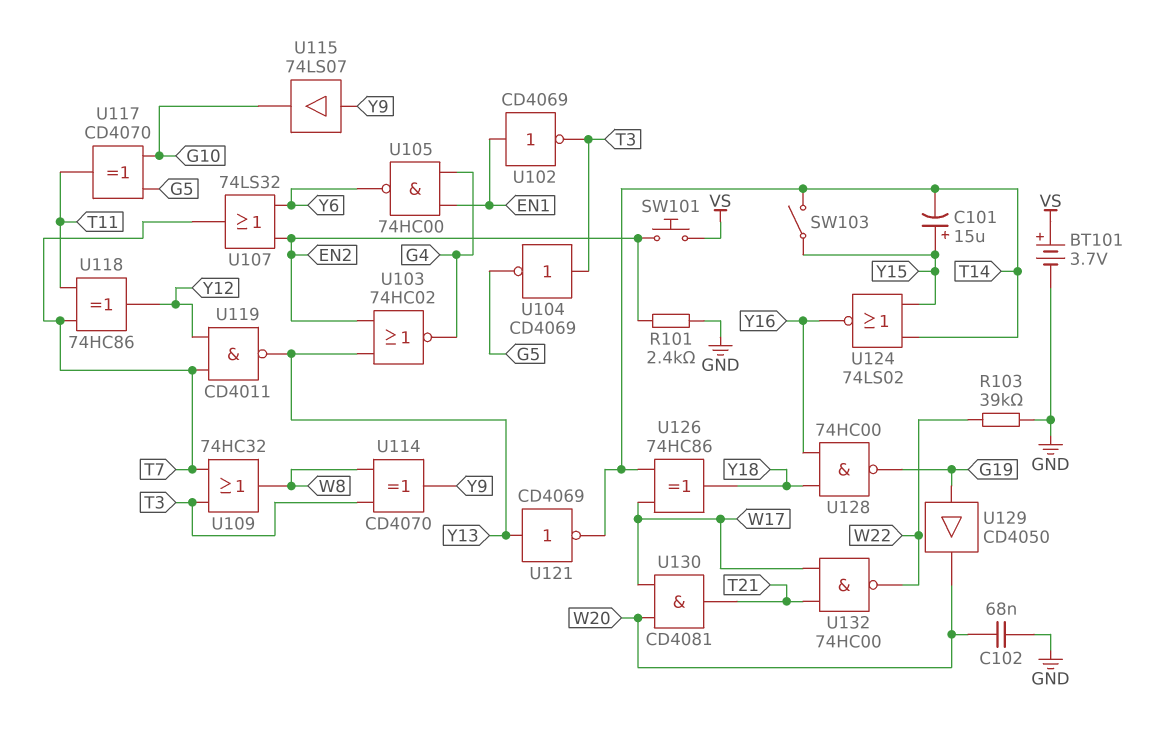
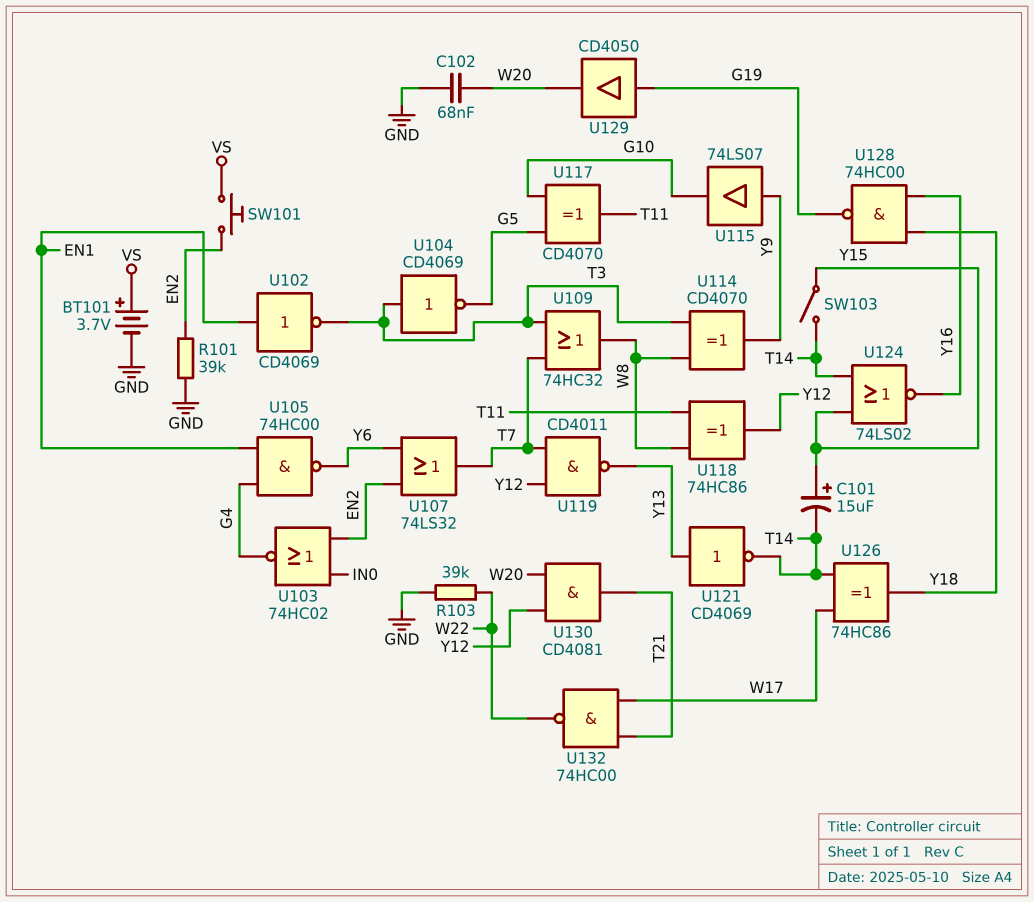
R101: 2.4k (EN2, GND) -> 39k (EN2, GND)
U103: NOR 74HC02 (in EN2, in Y13, out G4) -> NOR 74HC02 (in EN2, in IN0, out G4)
U118: XOR 74HC86 (in T7, in T11, out Y12) -> XOR 74HC86 (in T11, in W8, out Y12)
U130: AND CD4081 (in W17, in W20, out T21) -> AND CD4081 (in W20, in Y12, out T21)

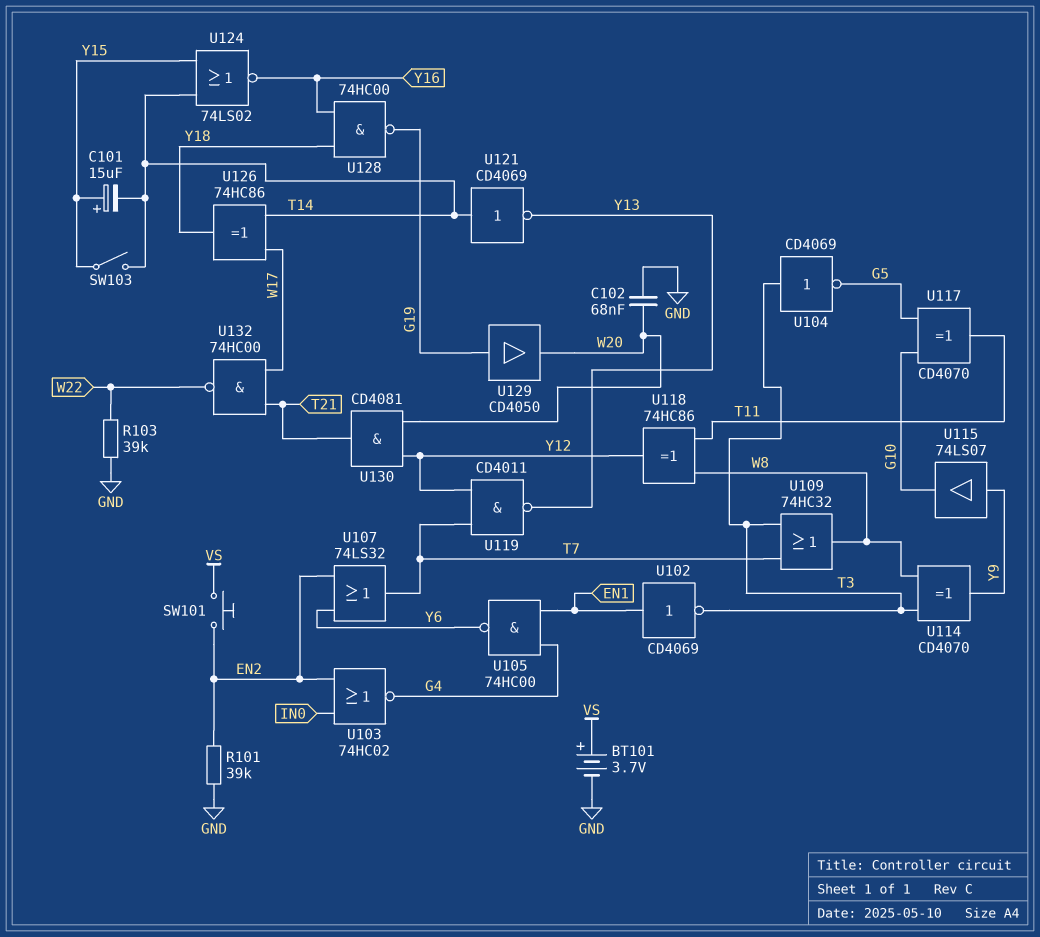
U121: NOT CD4069 (in Y13, out T14) -> NOT CD4069 (in T14, out Y13)

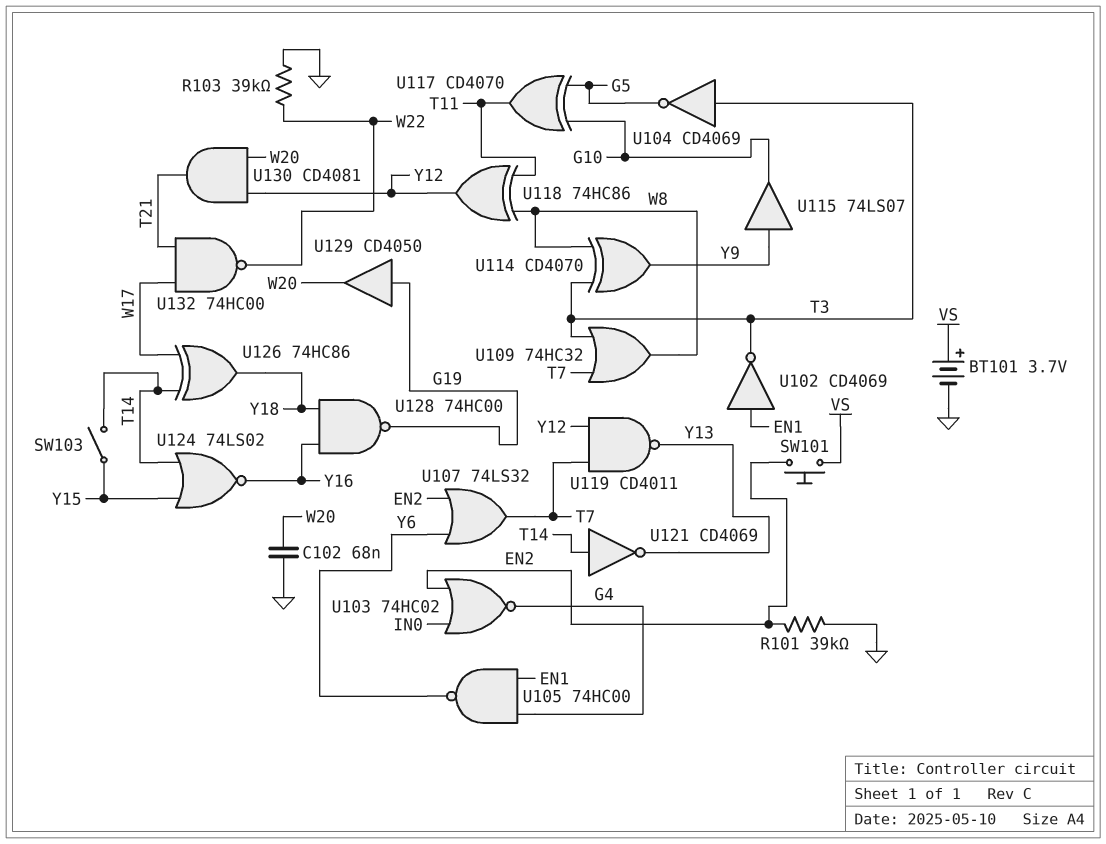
C101: 15uF (plus Y15, minus T14) -> none

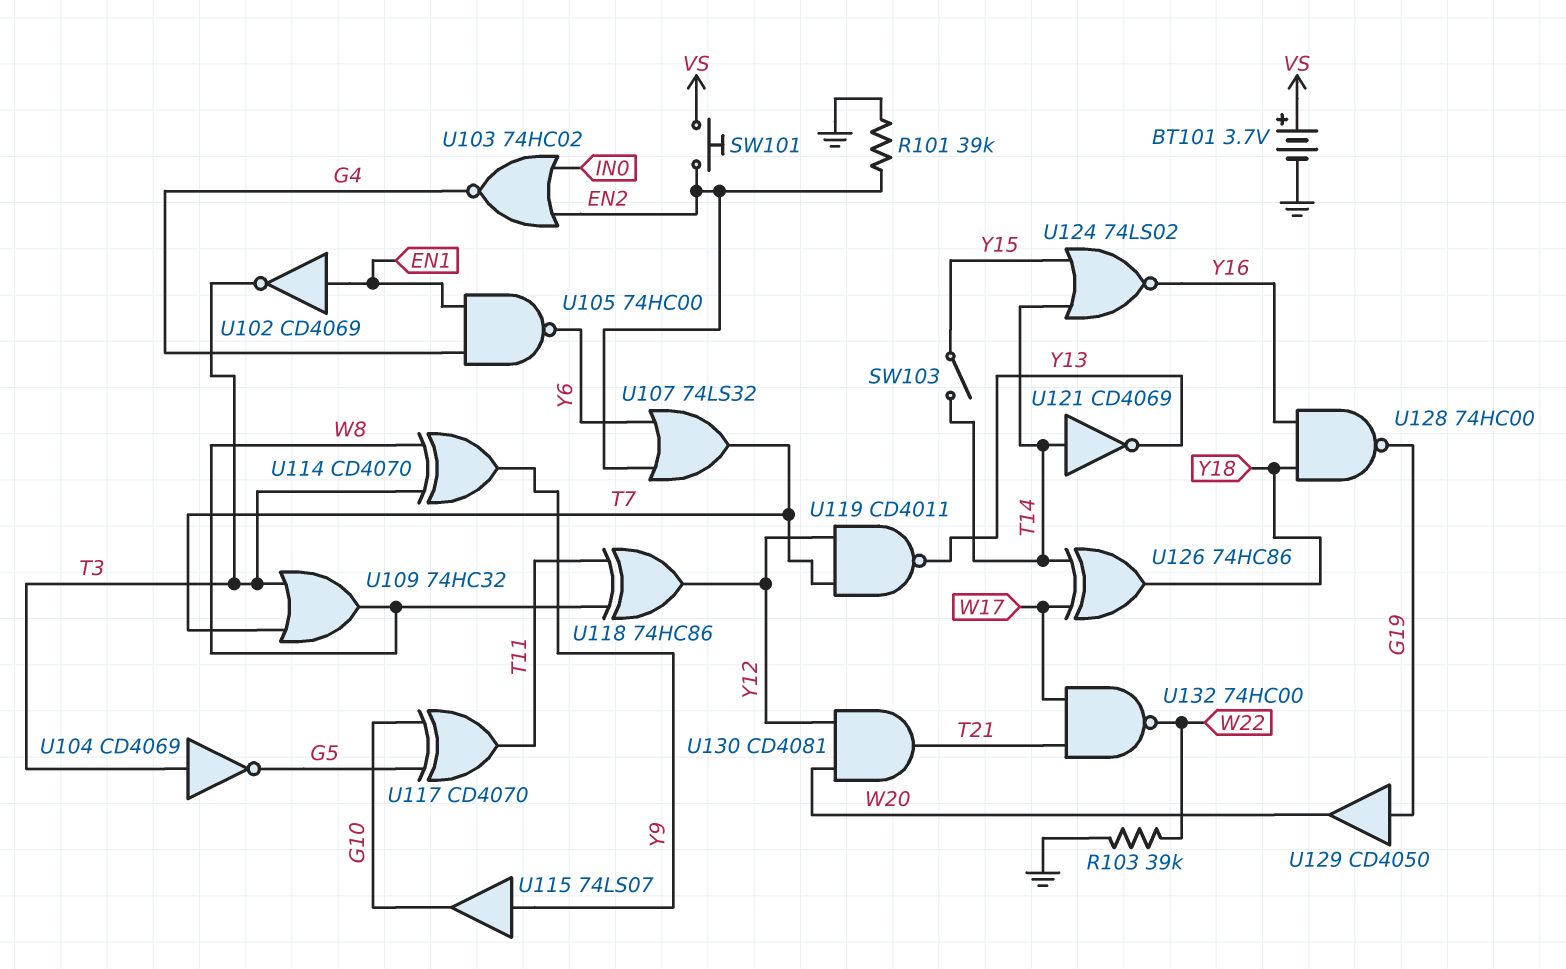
C102: 68nF (GND, W20) -> none

